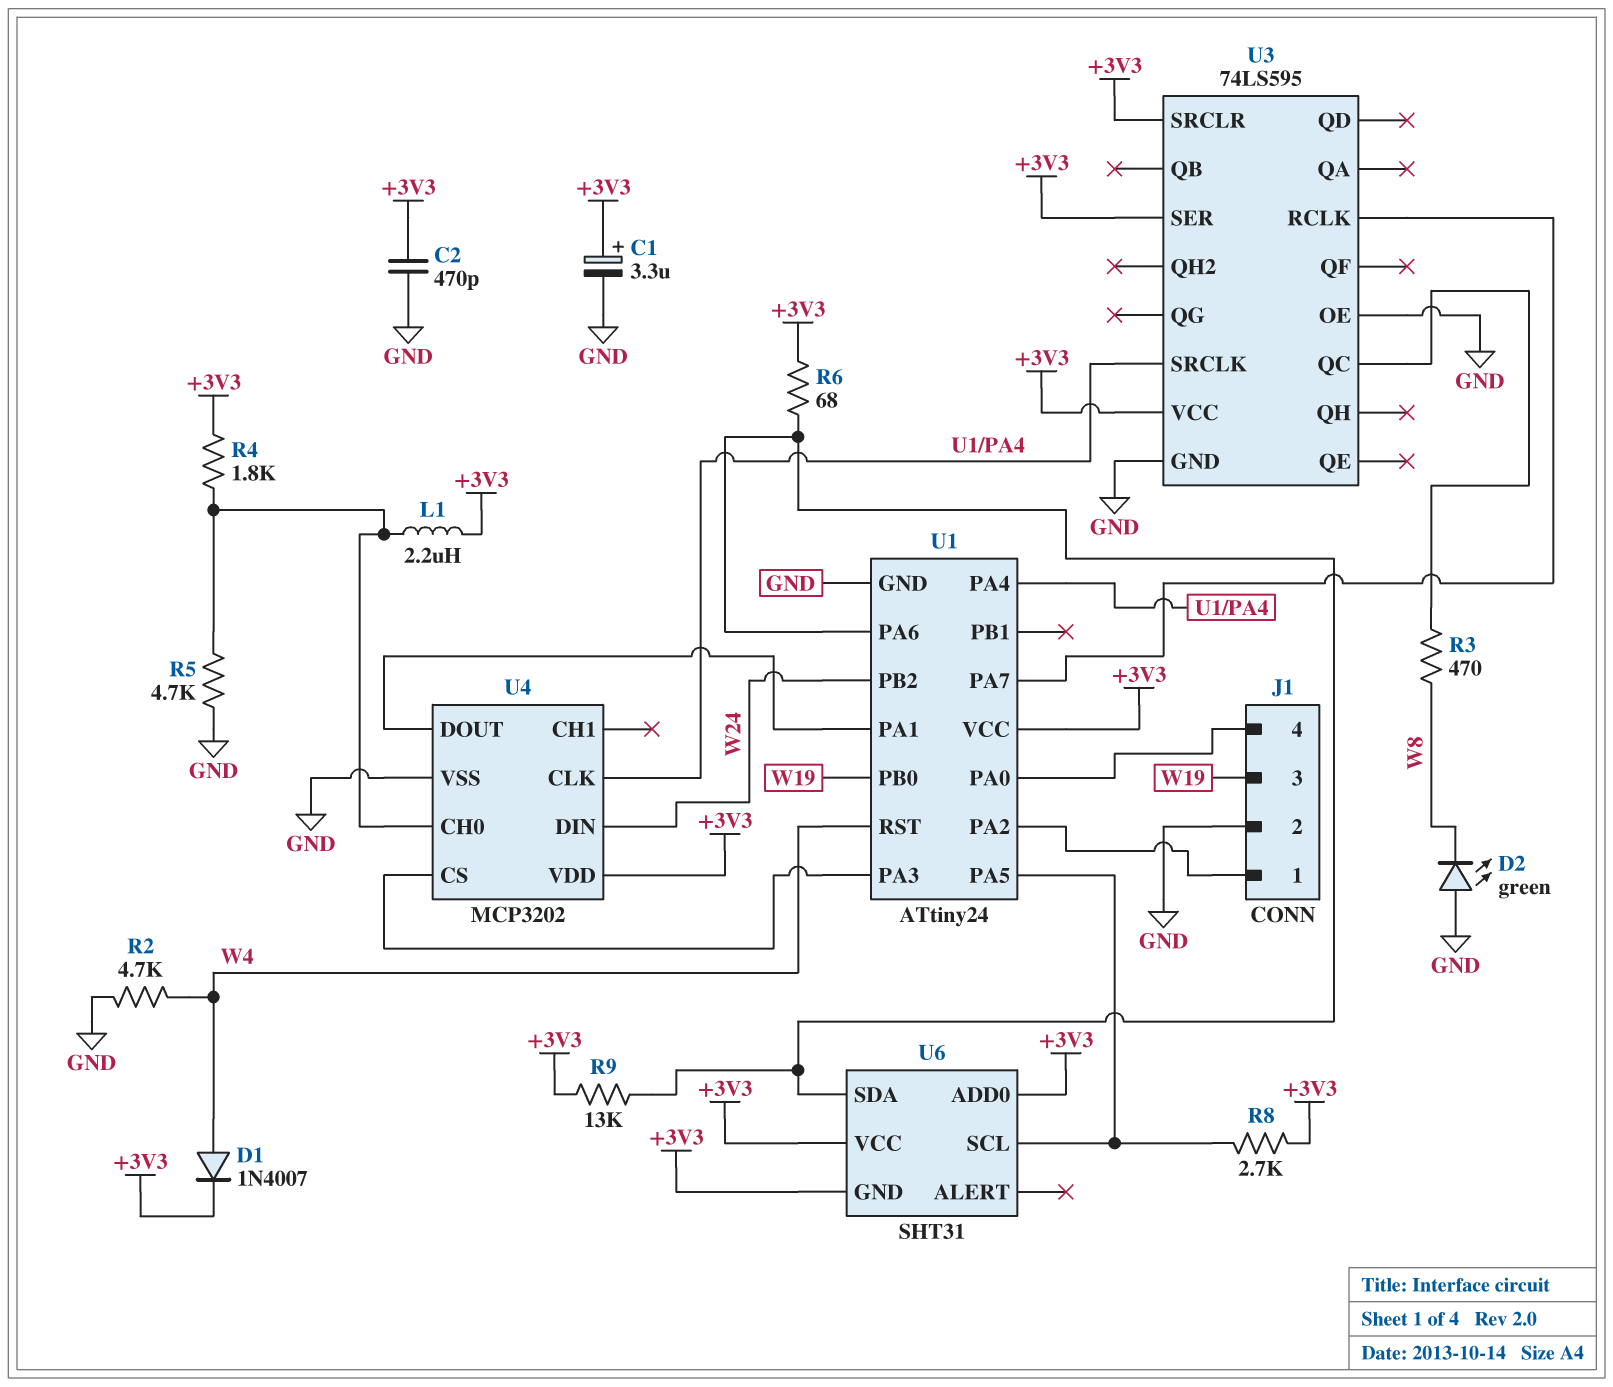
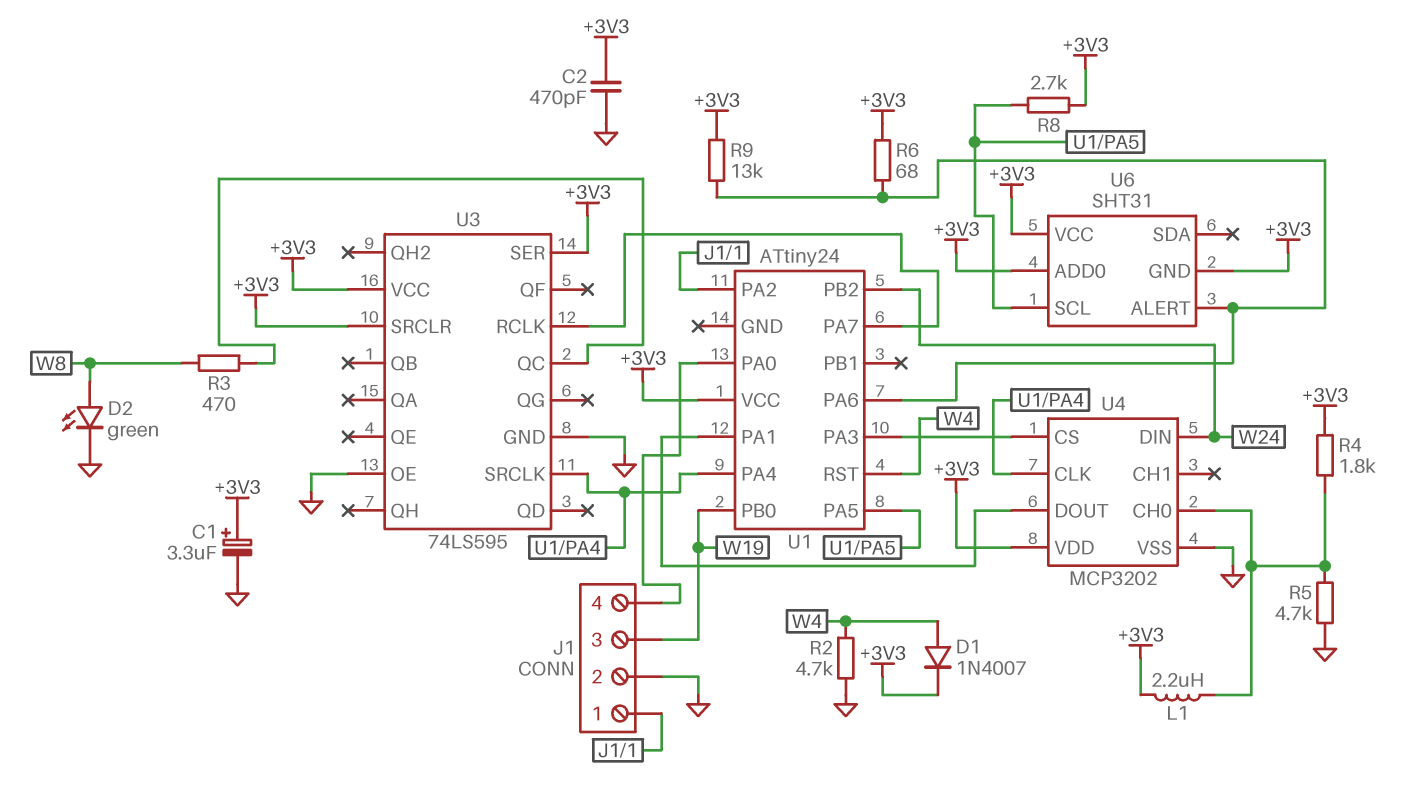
D2: LED green (A GND, K W8) -> LED green (A W8, K GND)
U1 pin GND: GND -> none
U6 pin ALERT: none -> U1/PA6
U6 pin SDA: U1/PA6 -> none

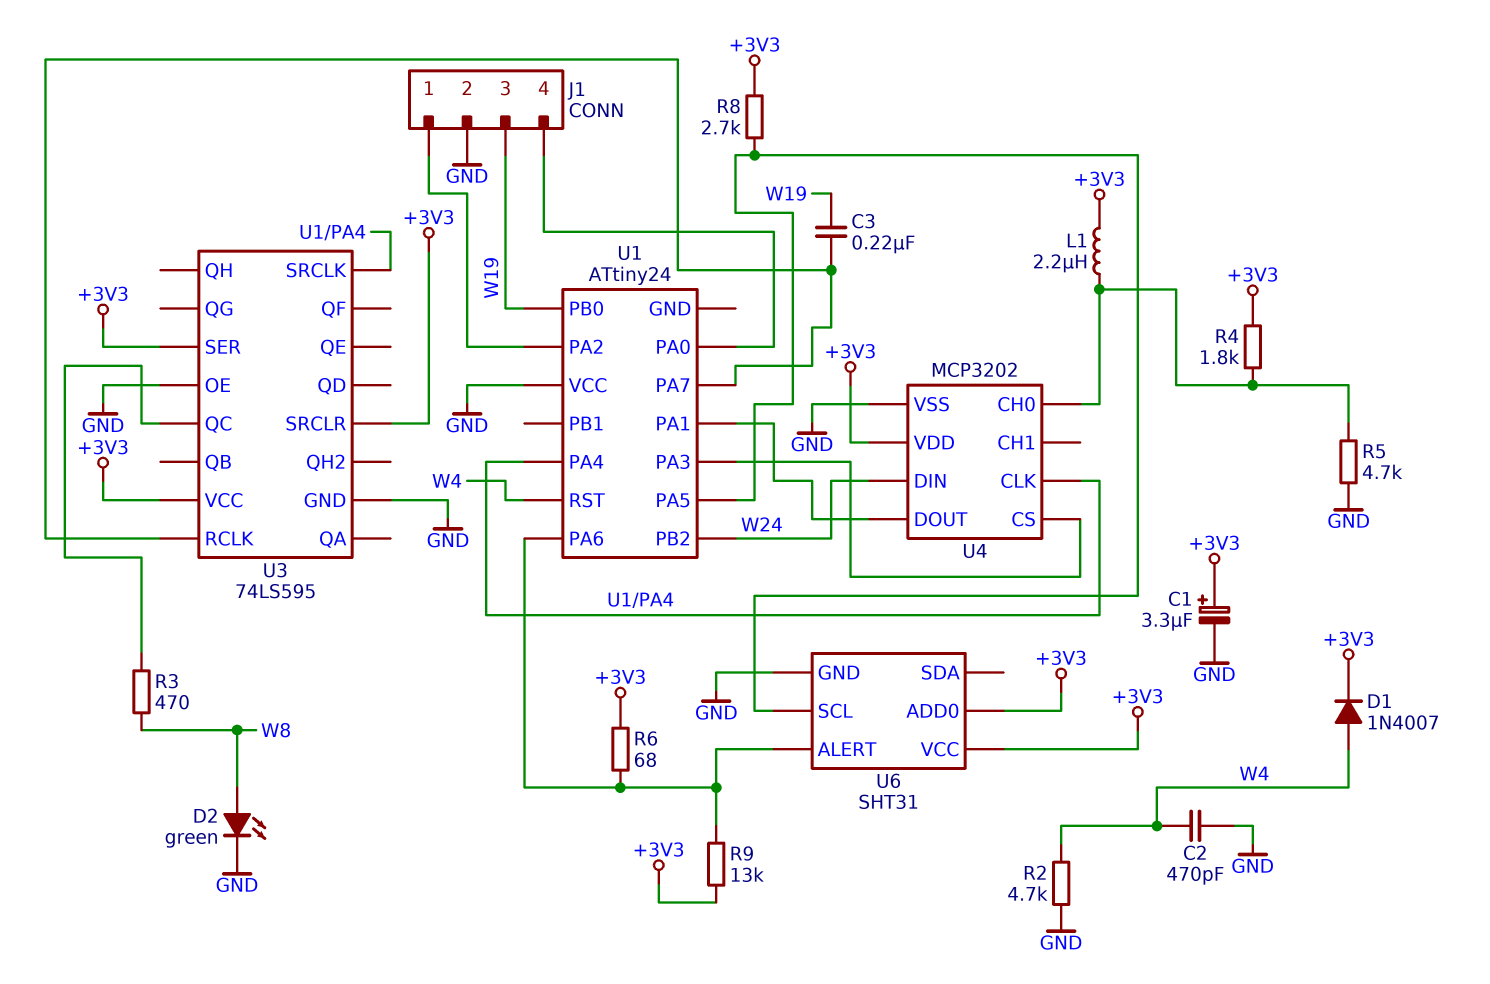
C2: 470pF (+3V3, GND) -> 470pF (GND, W4)
C3: none -> 220nF (U1/PA7, W19)
U1 pin VCC: +3V3 -> GND
U6 pin GND: +3V3 -> GND

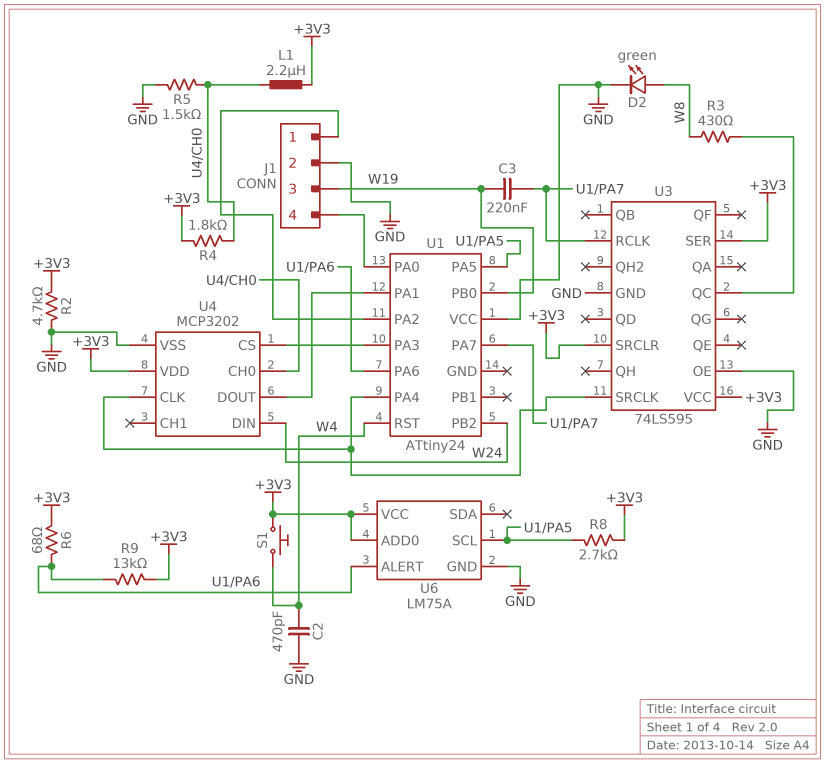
C1: 3.3uF (plus +3V3, minus GND) -> none
D1: diode 1N4007 (A W4, K +3V3) -> none
R2: 4.7k (GND, W4) -> 4.7k (+3V3, GND)
R3: 470 (U3/QC, W8) -> 430 (U3/QC, W8)
R5: 4.7k (GND, U4/CH0) -> 1.5k (GND, U4/CH0)
S1: none -> button (+3V3, W4)
U6: SHT31 -> LM75A

